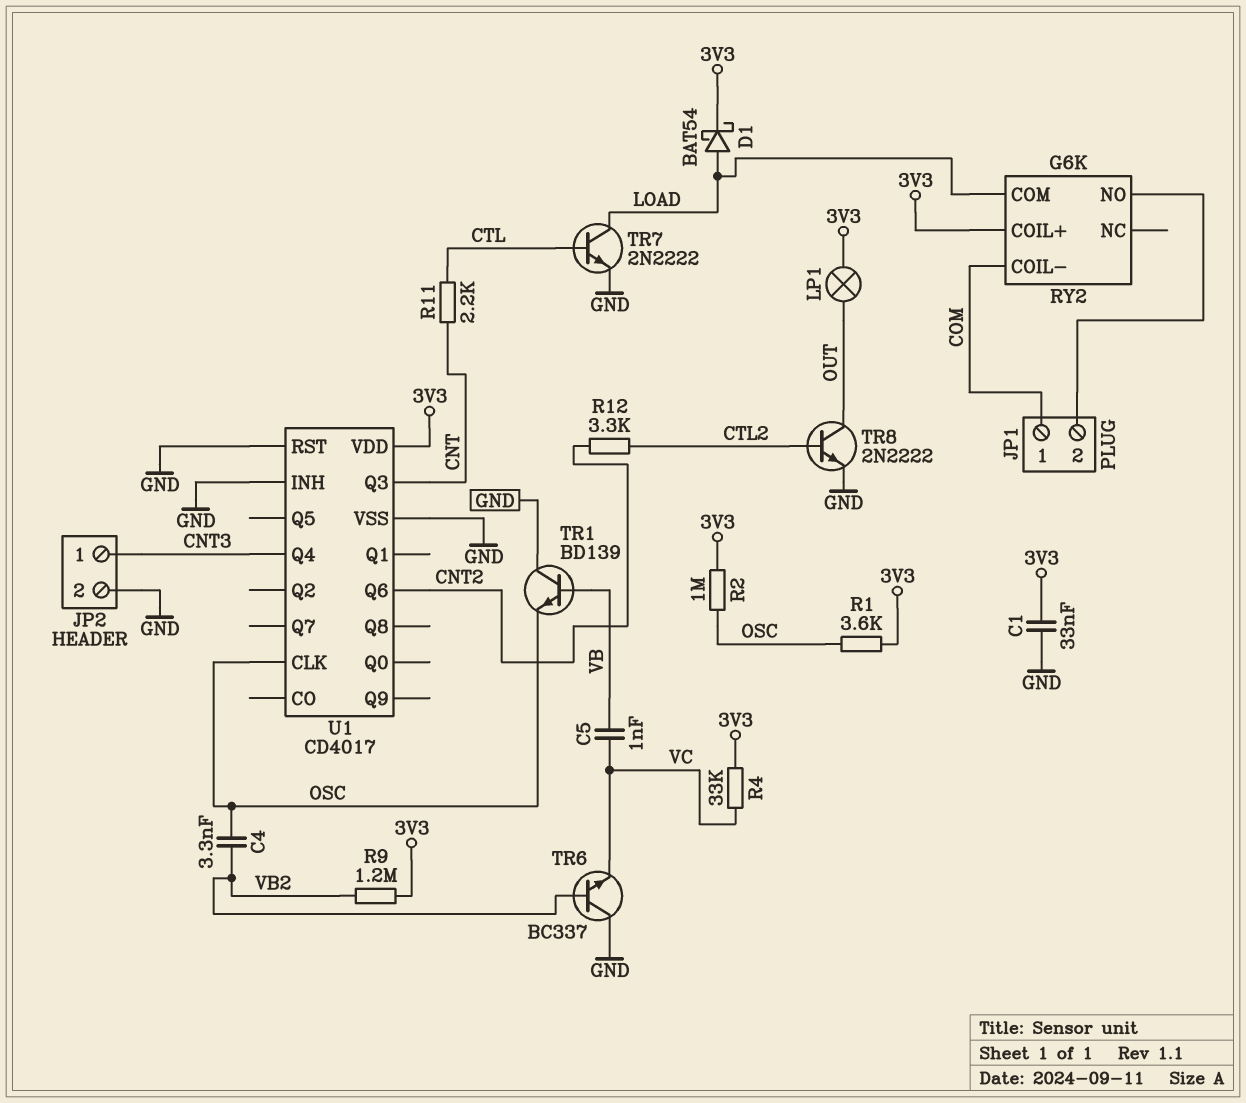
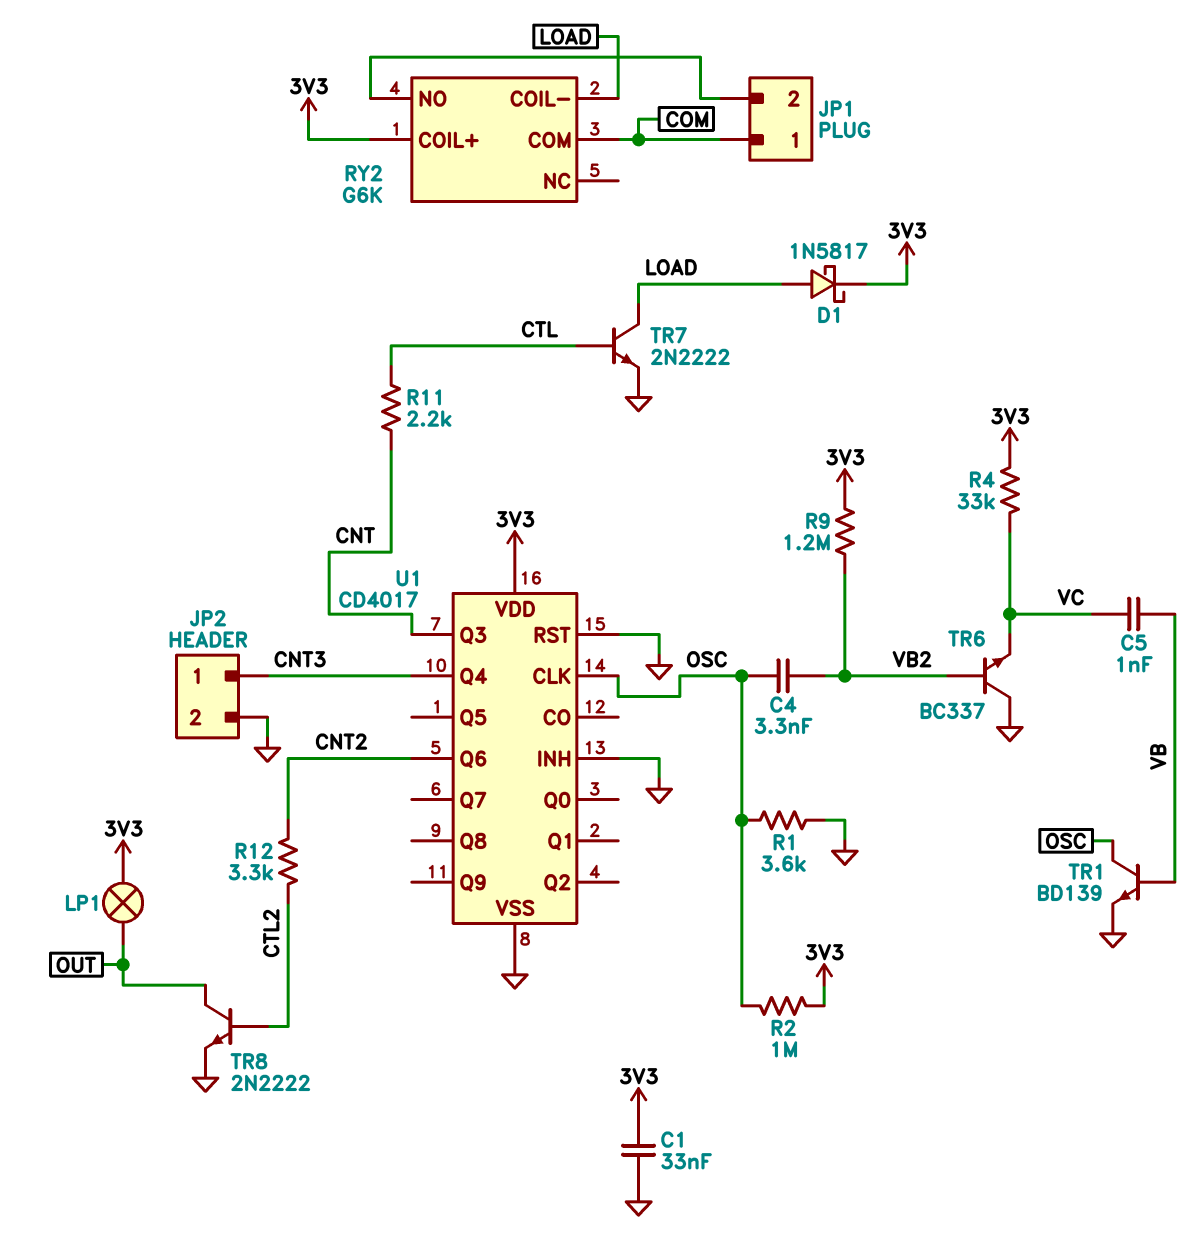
D1: schottky BAT54 (A LOAD, K 3V3) -> schottky 1N5817 (A LOAD, K 3V3)
R1: 3.6k (3V3, OSC) -> 3.6k (GND, OSC)
RY2 pin COIL-: COM -> LOAD
RY2 pin COM: LOAD -> COM
TR1: NPN BD139 (B VB, C GND, E OSC) -> NPN BD139 (B VB, C OSC, E GND)

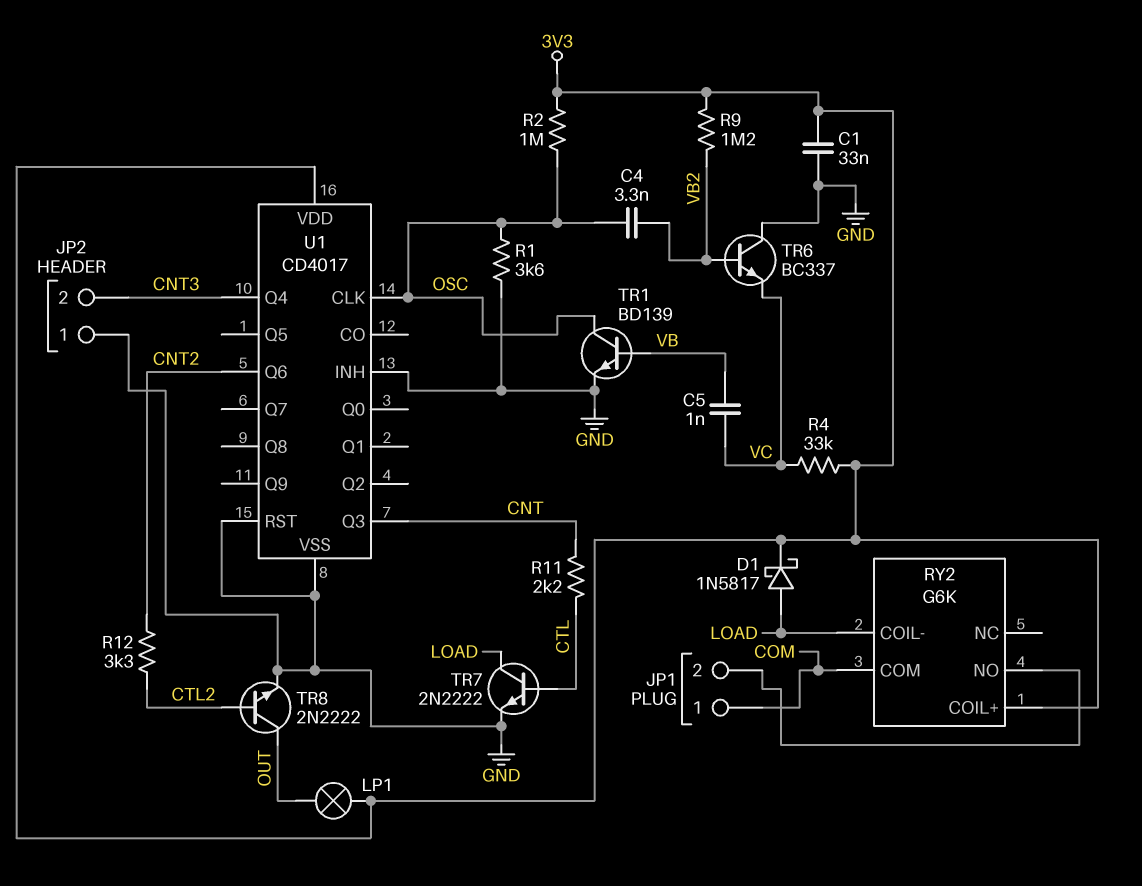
JP2 pin 1: CNT3 -> GND
JP2 pin 2: GND -> CNT3

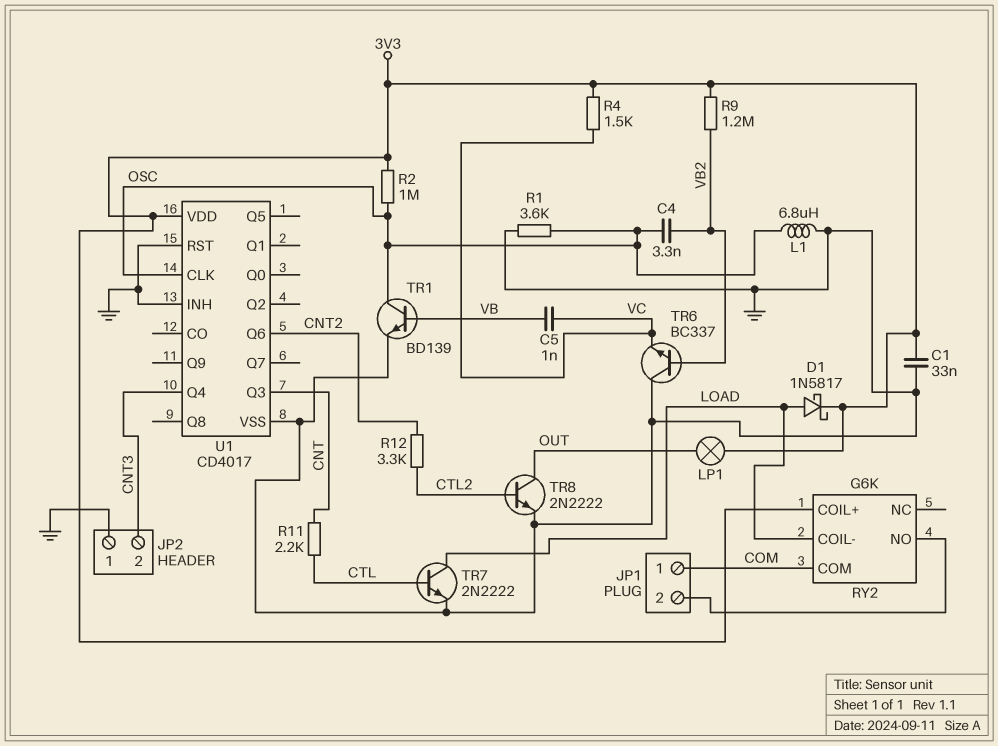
L1: none -> 6.8uH (GND, OSC)
R4: 33k (3V3, VC) -> 1.5k (3V3, VC)

